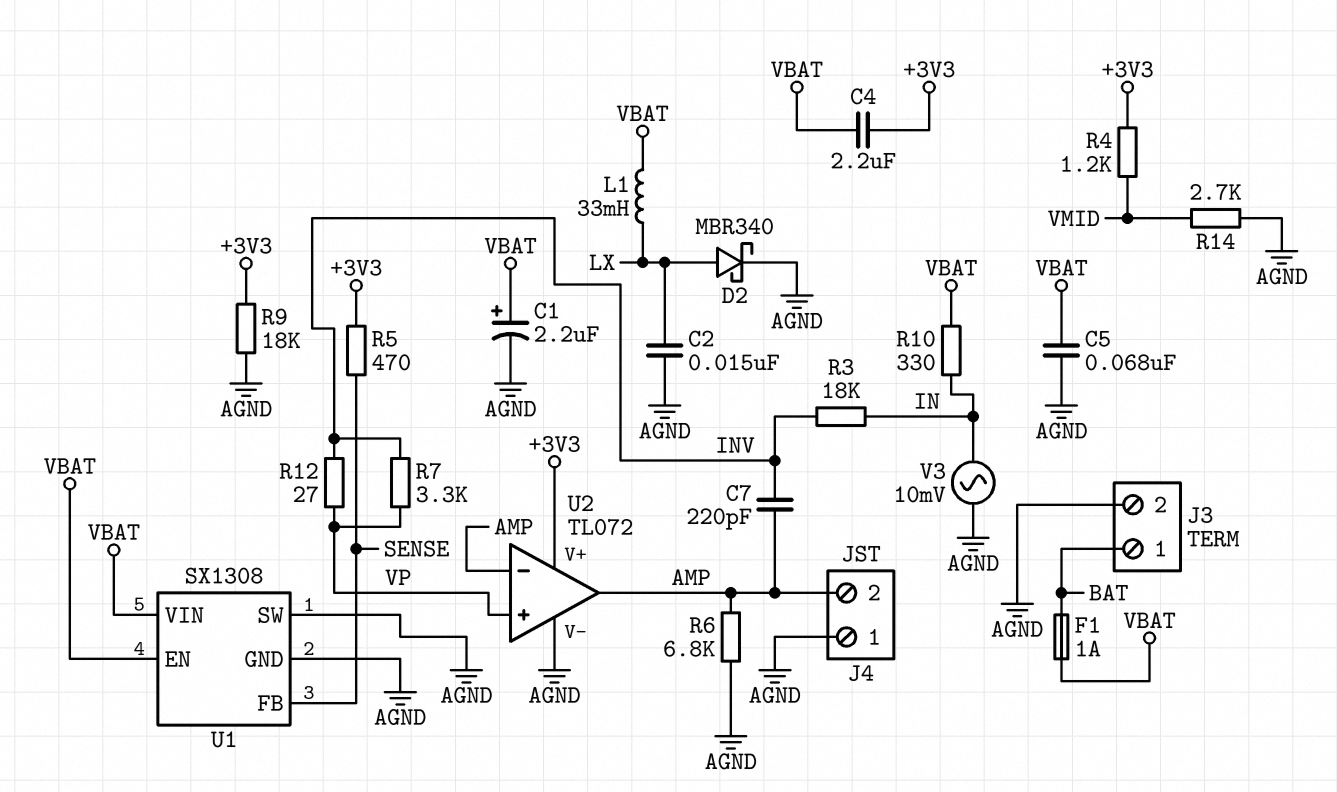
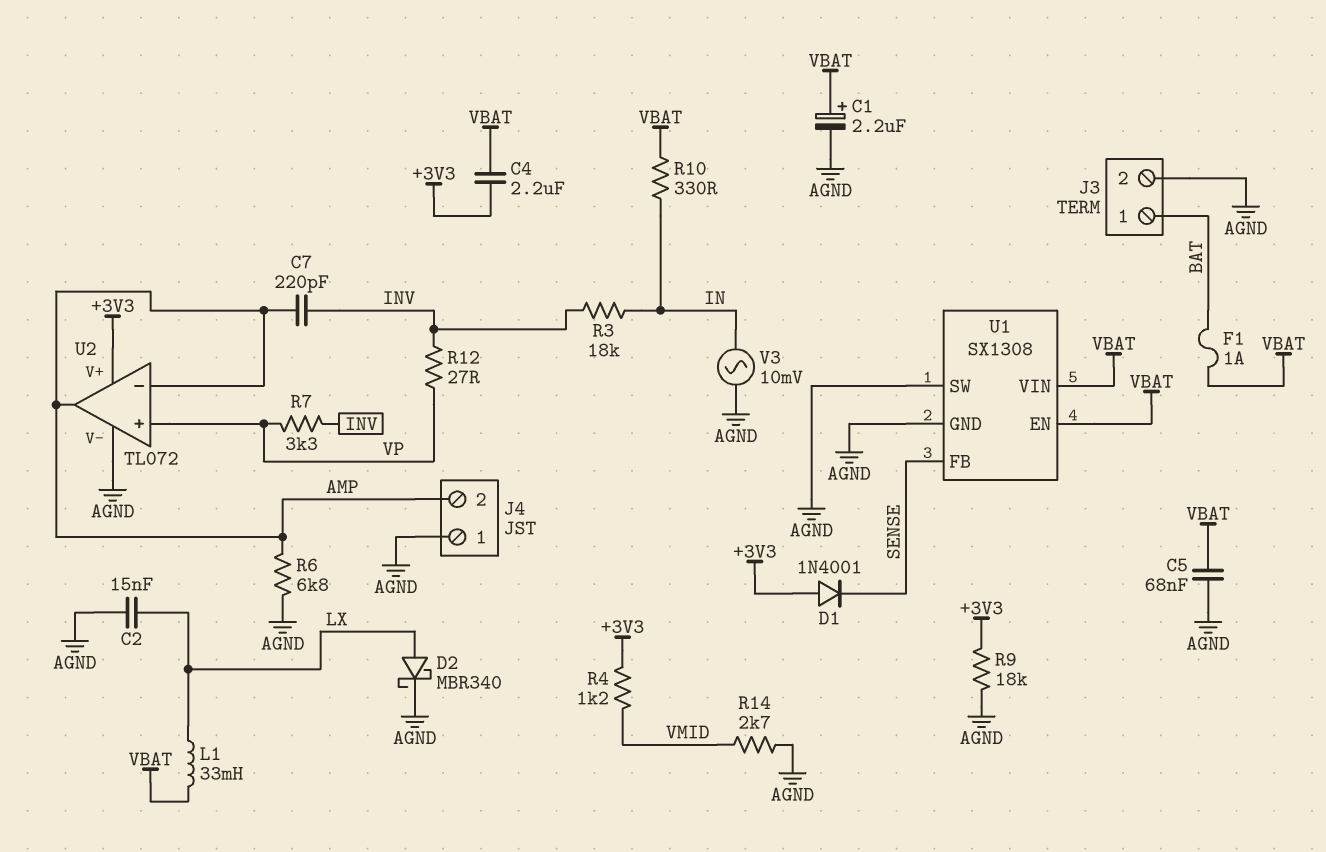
D1: none -> diode 1N4001 (A +3V3, K SENSE)
R5: 470 (+3V3, SENSE) -> none

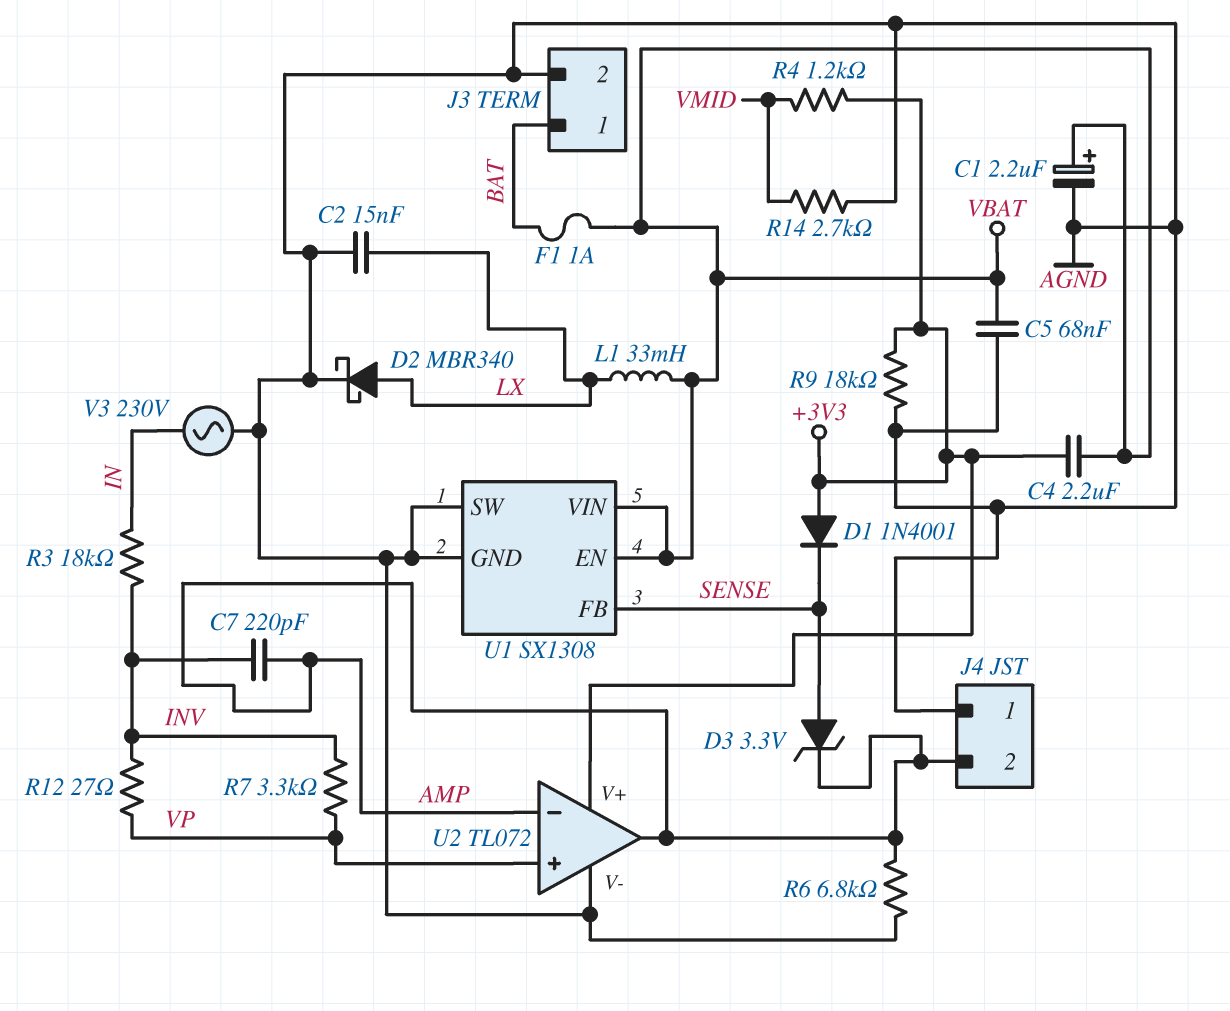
D3: none -> zener 3.3V (A SENSE, K AMP)
R10: 330 (IN, VBAT) -> none
V3: AC 10mV (AGND, IN) -> AC 230V (AGND, IN)

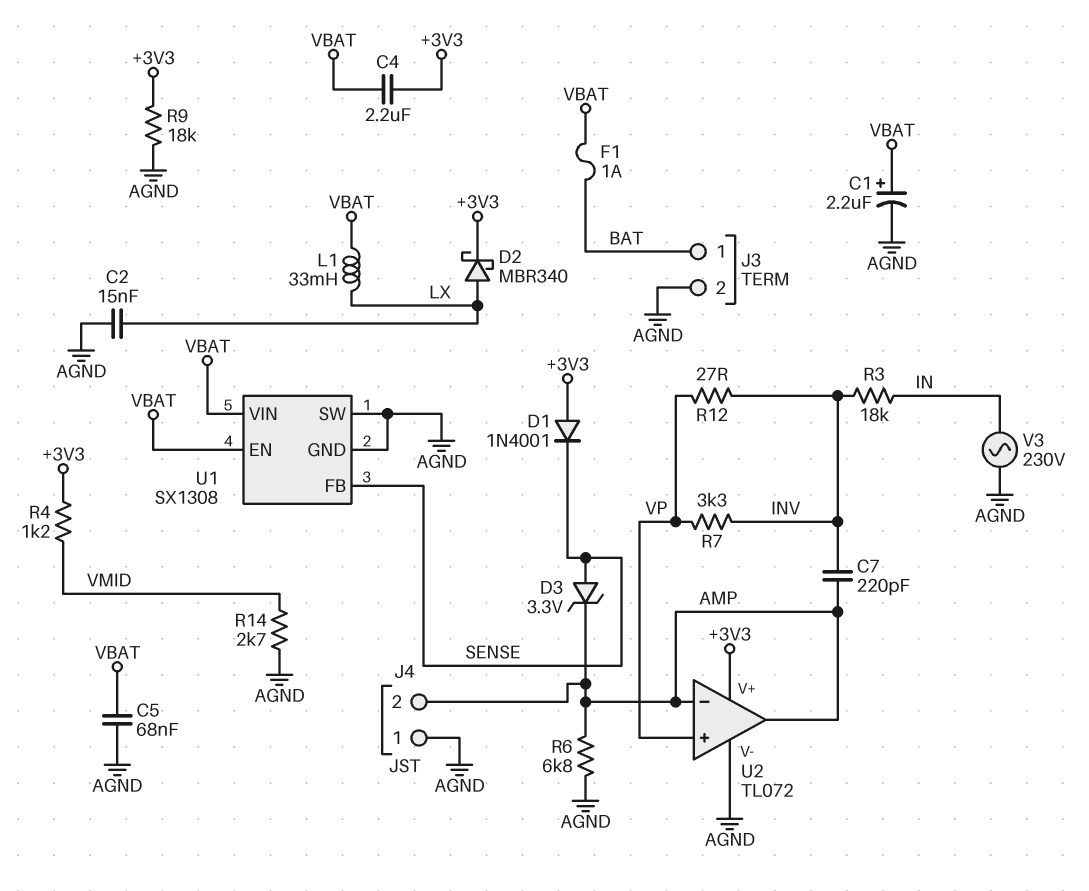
D2: schottky MBR340 (A LX, K AGND) -> schottky MBR340 (A LX, K +3V3)

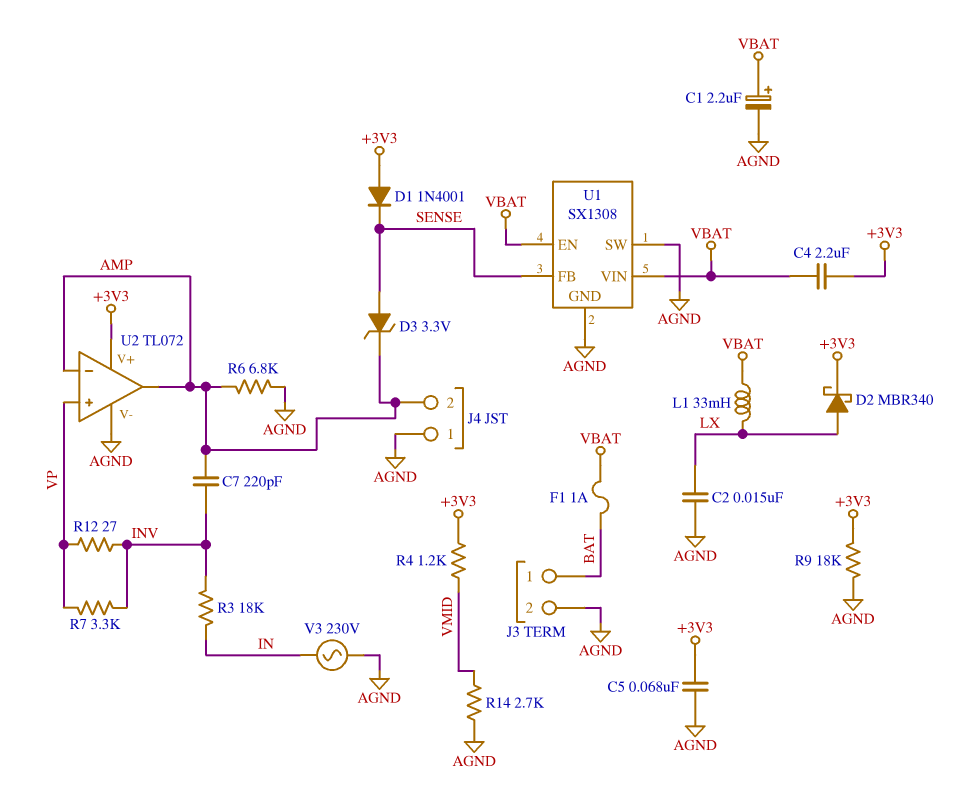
C5: 68nF (AGND, VBAT) -> 68nF (+3V3, AGND)

